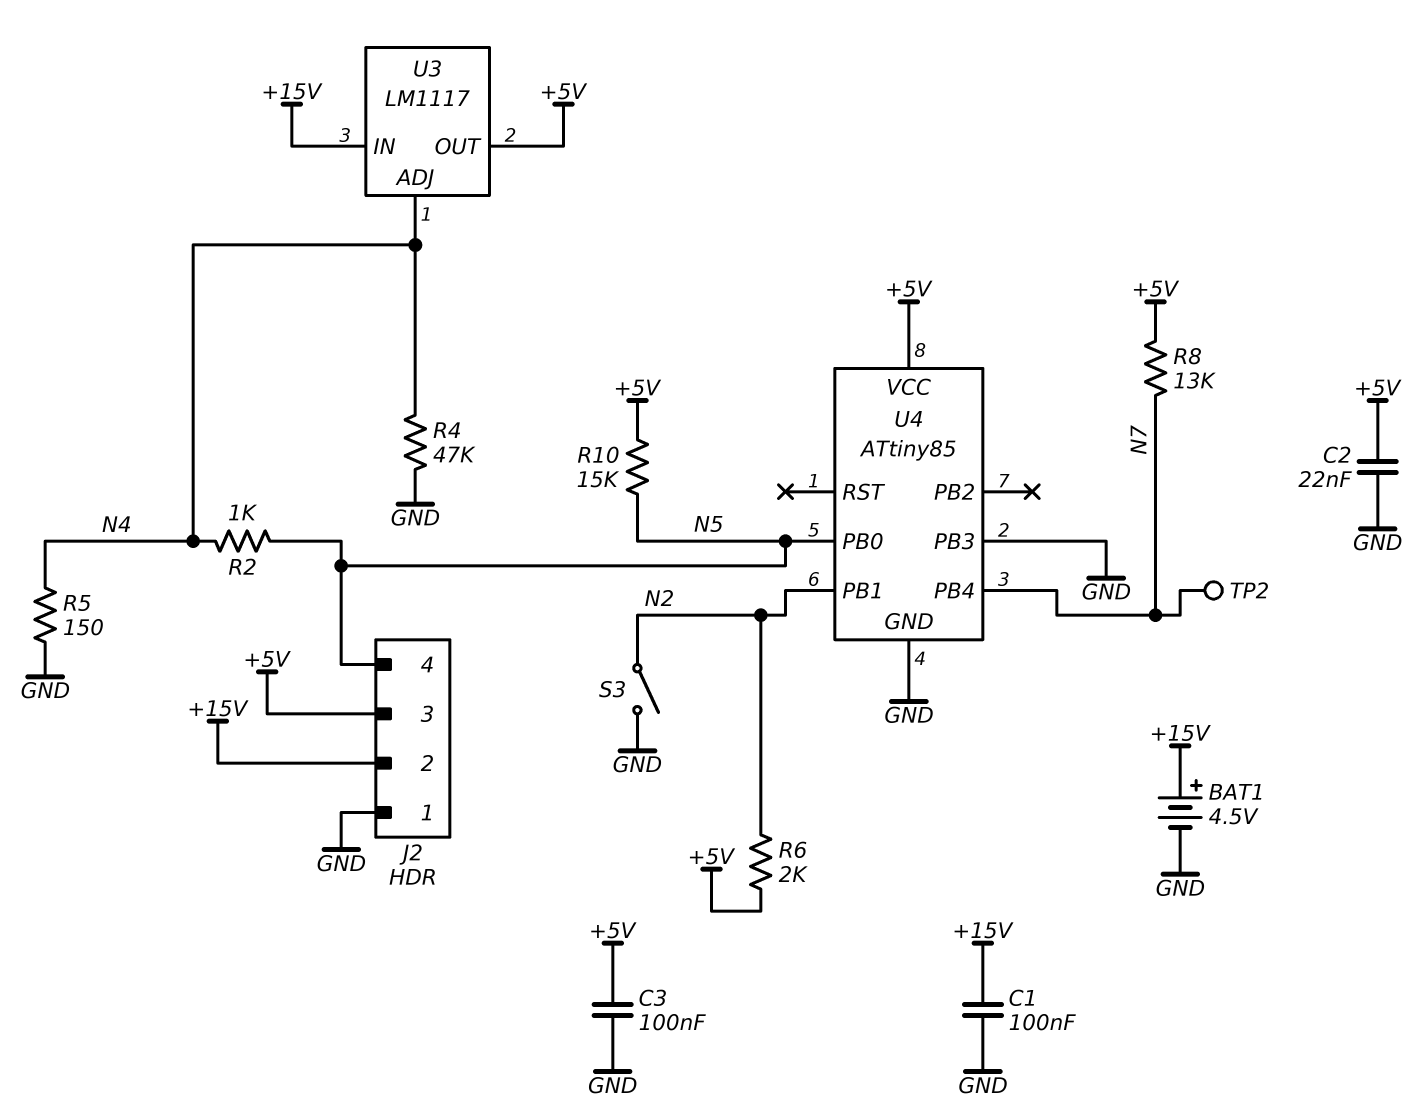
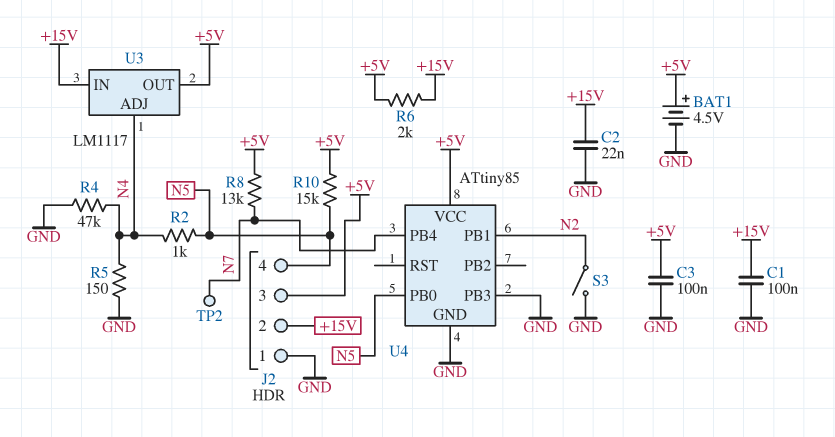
BAT1: 4.5V (plus +15V, minus GND) -> 4.5V (plus +5V, minus GND)
C2: 22nF (+5V, GND) -> 22nF (+15V, GND)
R6: 2k (+5V, N2) -> 2k (+5V, +15V)

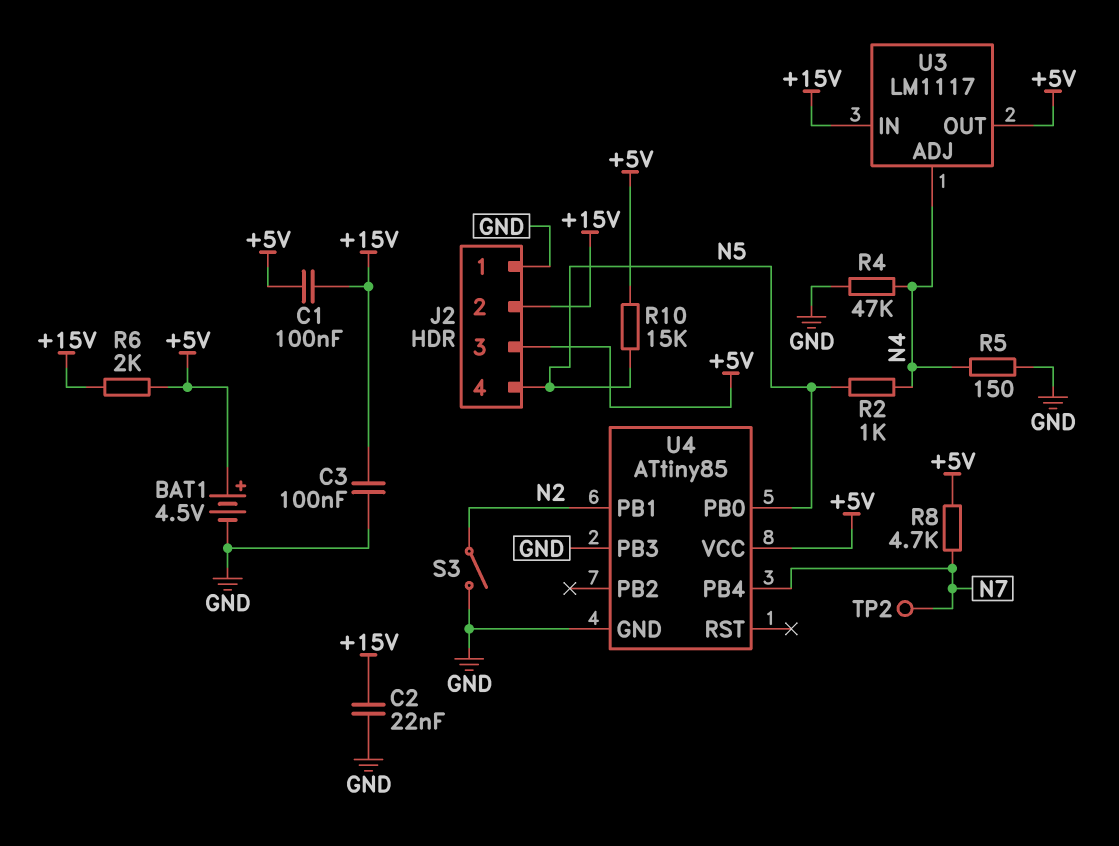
C1: 100nF (+15V, GND) -> 100nF (+5V, +15V)
C3: 100nF (+5V, GND) -> 100nF (+15V, GND)
R8: 13k (+5V, N7) -> 4.7k (+5V, N7)

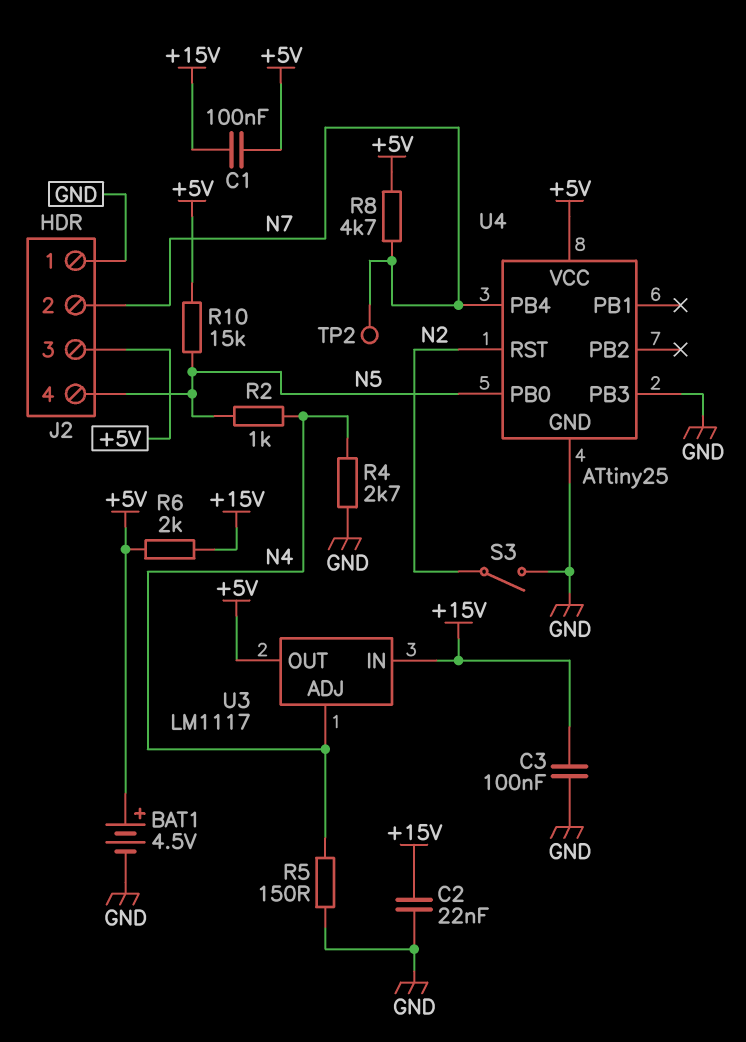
J2 pin 2: +15V -> N7
R4: 47k (GND, N4) -> 2.7k (GND, N4)
U4: ATtiny85 -> ATtiny25
U4 pin PB1: N2 -> none
U4 pin RST: none -> N2

